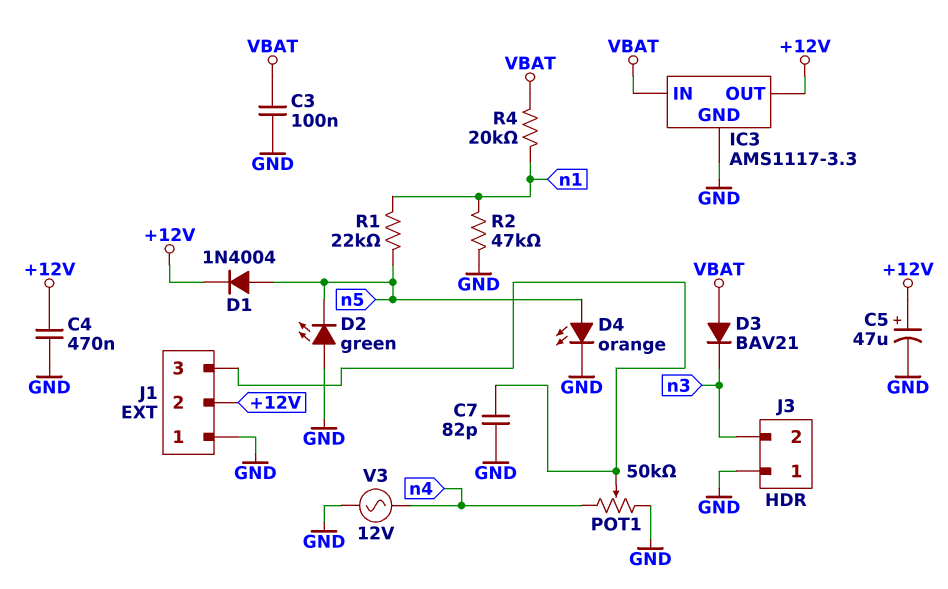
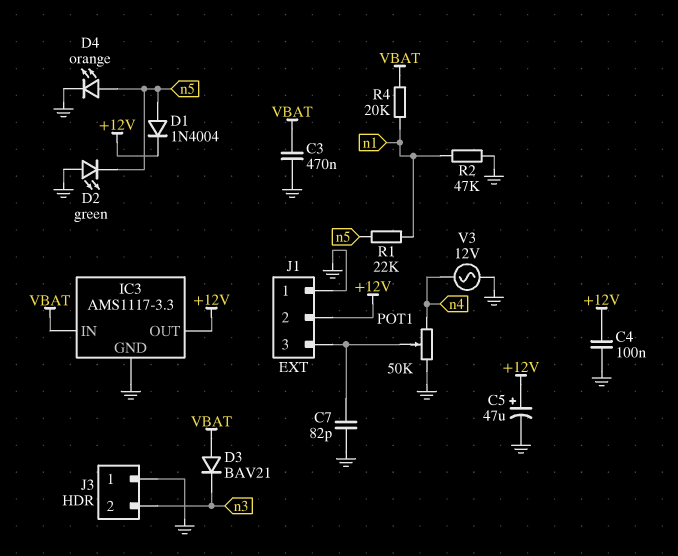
C3: 100nF (GND, VBAT) -> 470nF (GND, VBAT)
C4: 470nF (+12V, GND) -> 100nF (+12V, GND)

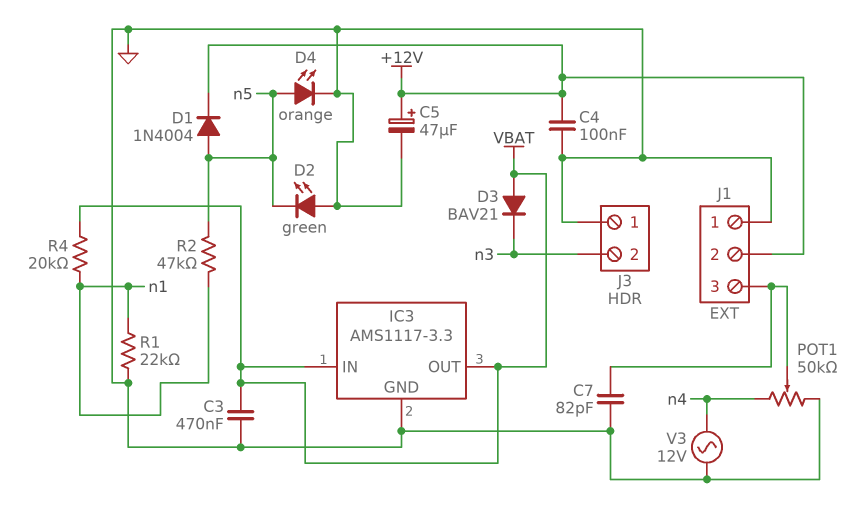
IC3 pin OUT: +12V -> VBAT
R1: 22k (n1, n5) -> 22k (GND, n1)
R2: 47k (GND, n1) -> 47k (n1, n5)

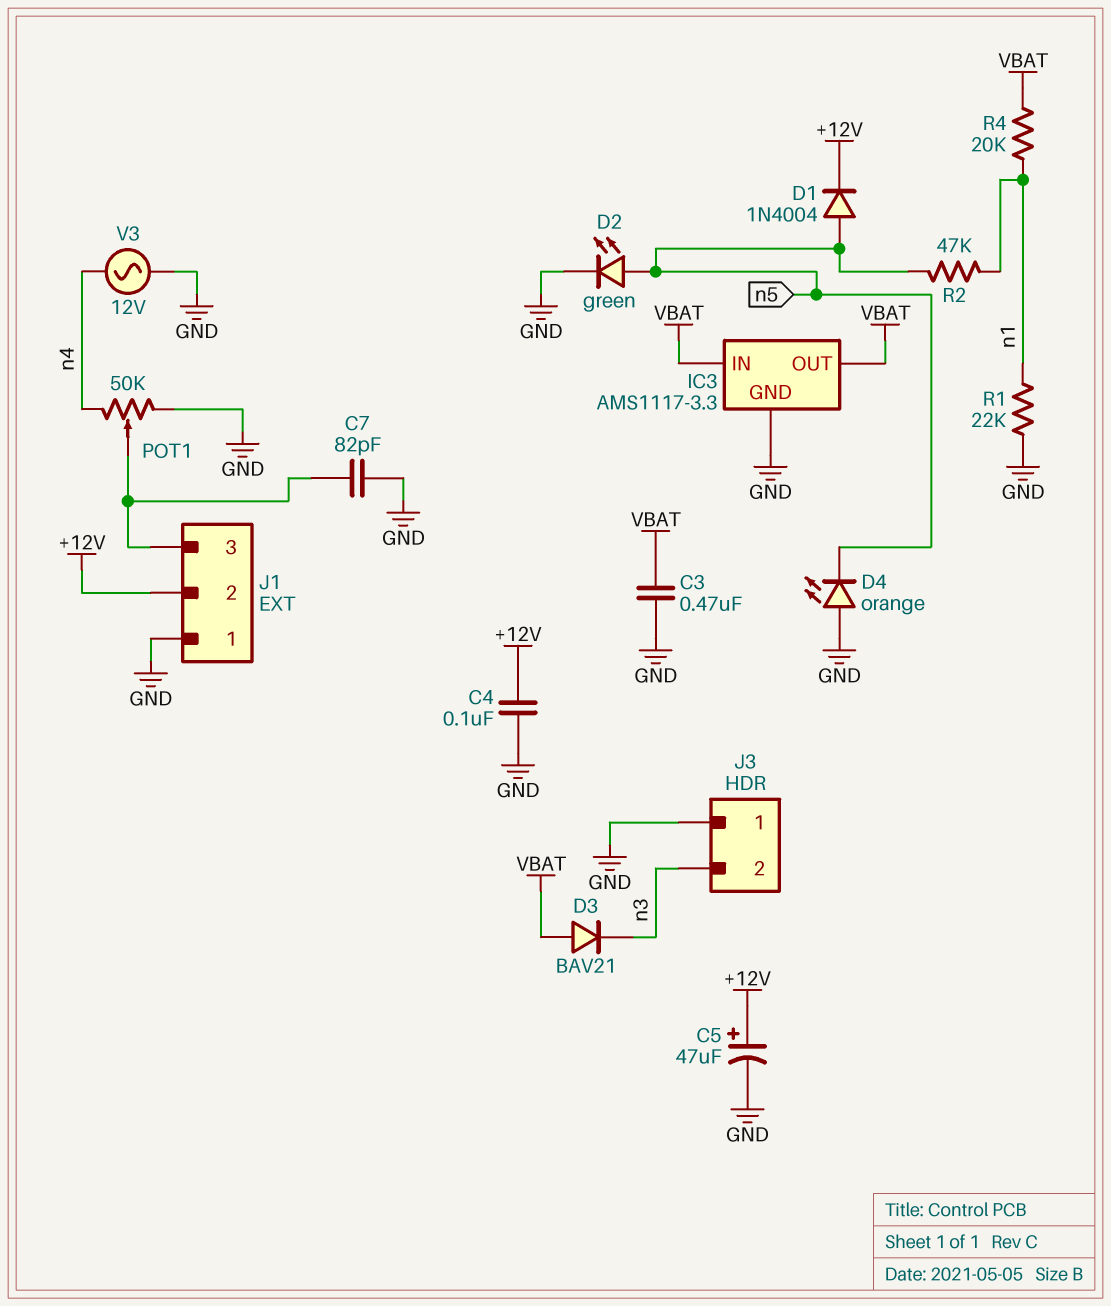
D2: LED green (A GND, K n5) -> LED green (A n5, K GND)
D4: LED orange (A n5, K GND) -> LED orange (A GND, K n5)

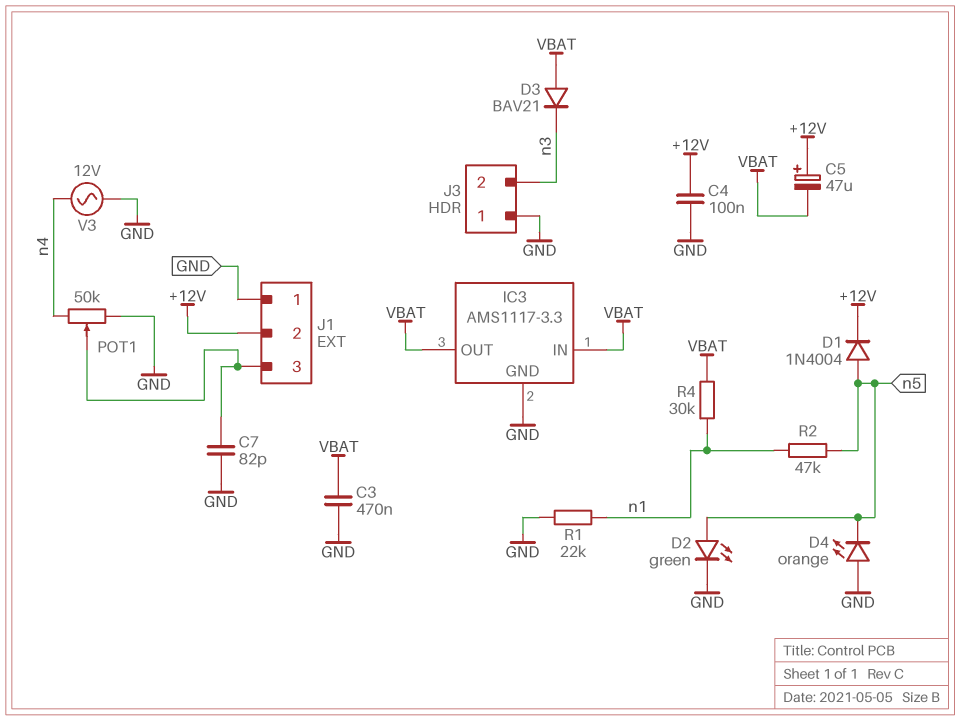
C5: 47uF (plus +12V, minus GND) -> 47uF (plus +12V, minus VBAT)
R4: 20k (VBAT, n1) -> 30k (VBAT, n1)

